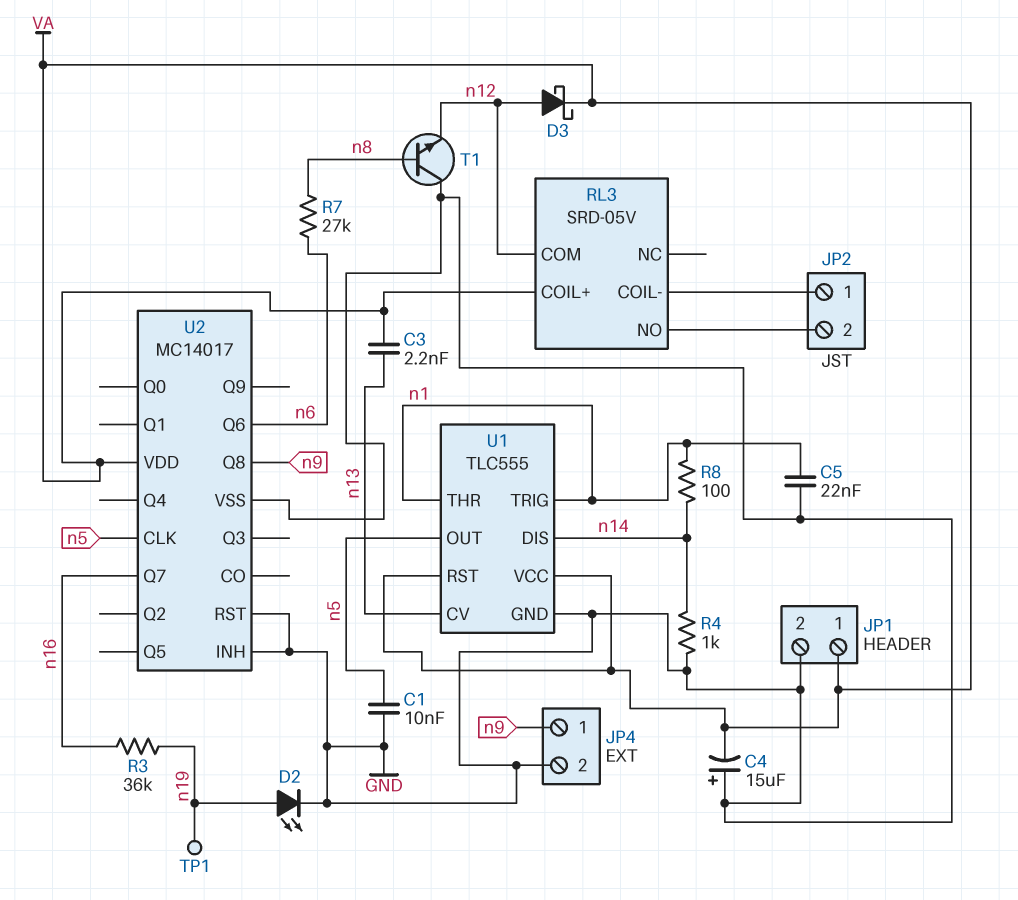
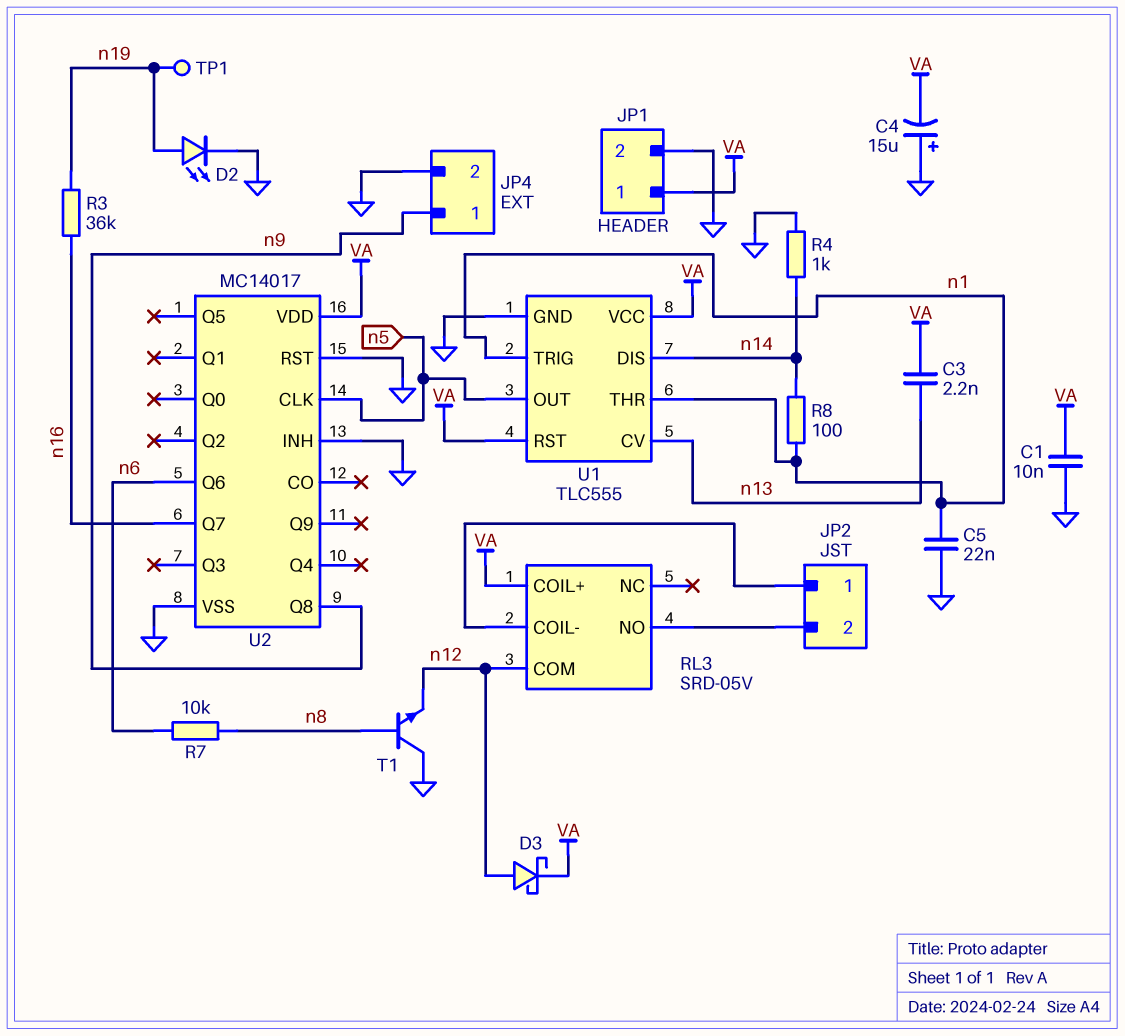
C1: 10nF (GND, n5) -> 10nF (GND, VA)
R7: 27k (n6, n8) -> 10k (n6, n8)

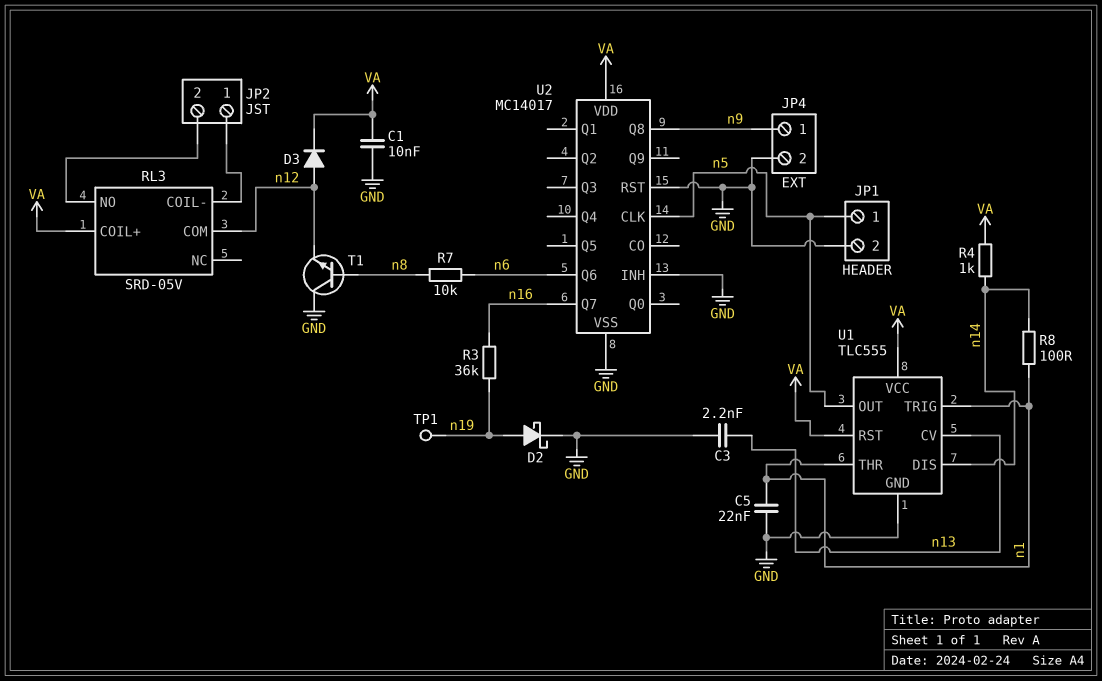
C3: 2.2nF (VA, n13) -> 2.2nF (GND, n13)
C4: 15uF (plus GND, minus VA) -> none
D2: LED (A n19, K GND) -> schottky (A n19, K GND)
D3: schottky (A n12, K VA) -> diode (A n12, K VA)
JP1 pin 1: VA -> n5
R4: 1k (GND, n14) -> 1k (VA, n14)

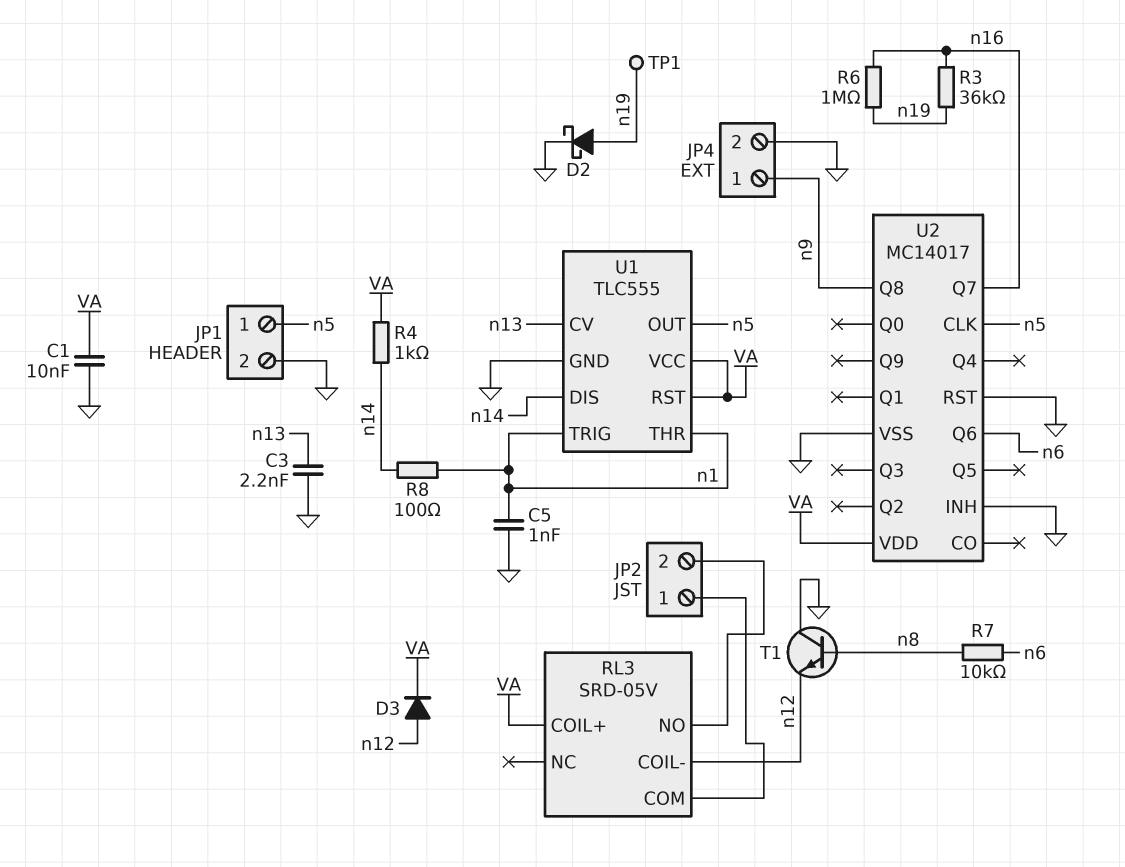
C5: 22nF (GND, n1) -> 1nF (GND, n1)
R6: none -> 1M (n16, n19)
RL3 pin COIL-: JP2/1 -> n12
RL3 pin COM: n12 -> JP2/1

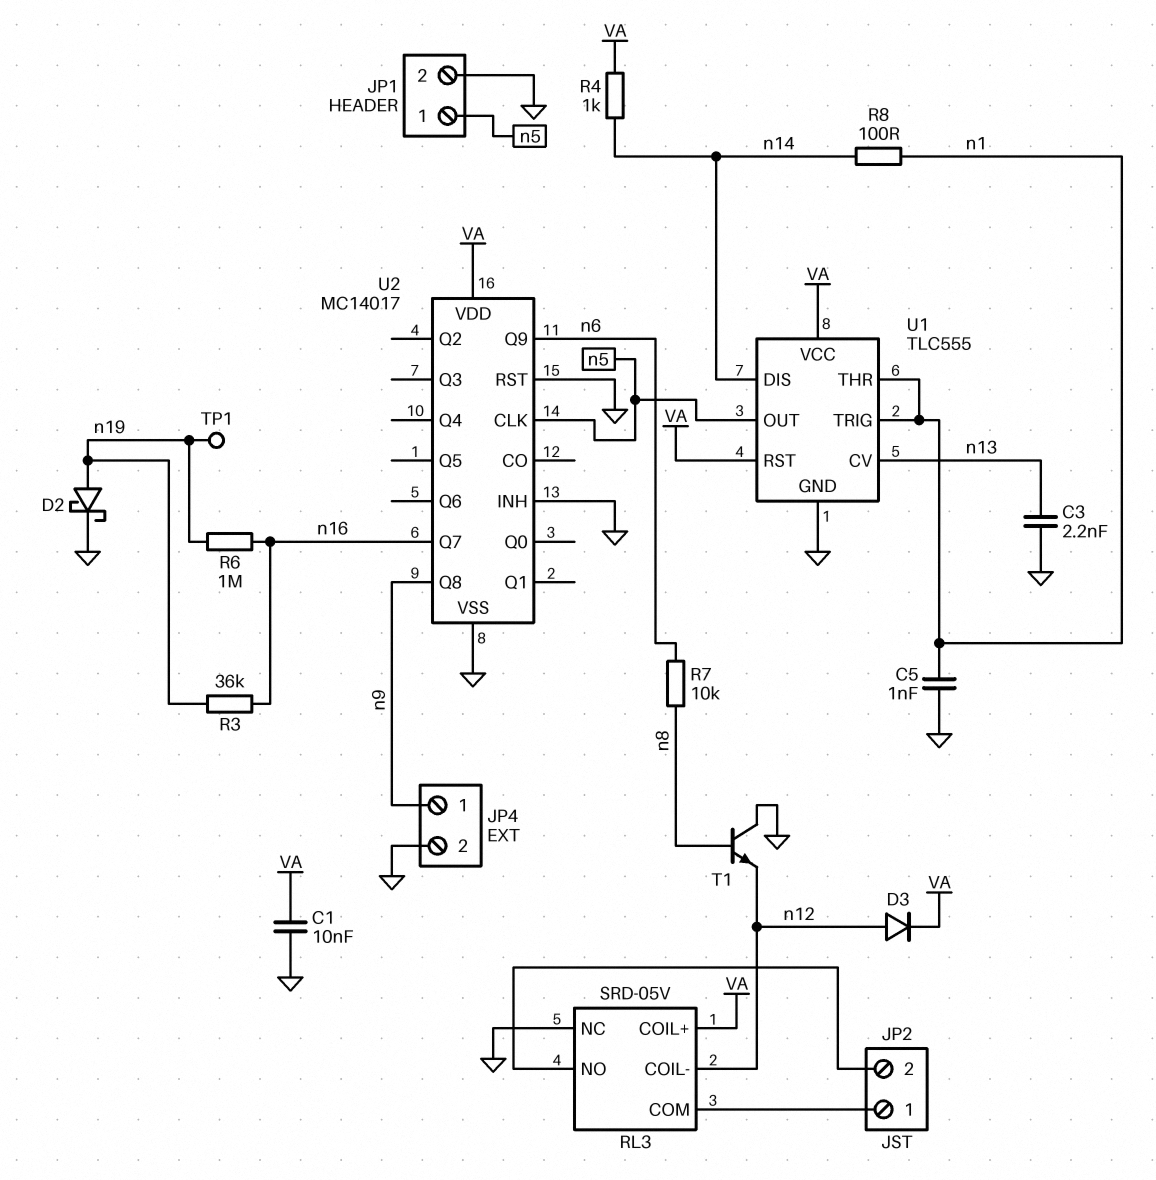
RL3 pin NC: none -> GND
U2 pin Q6: n6 -> none
U2 pin Q9: none -> n6

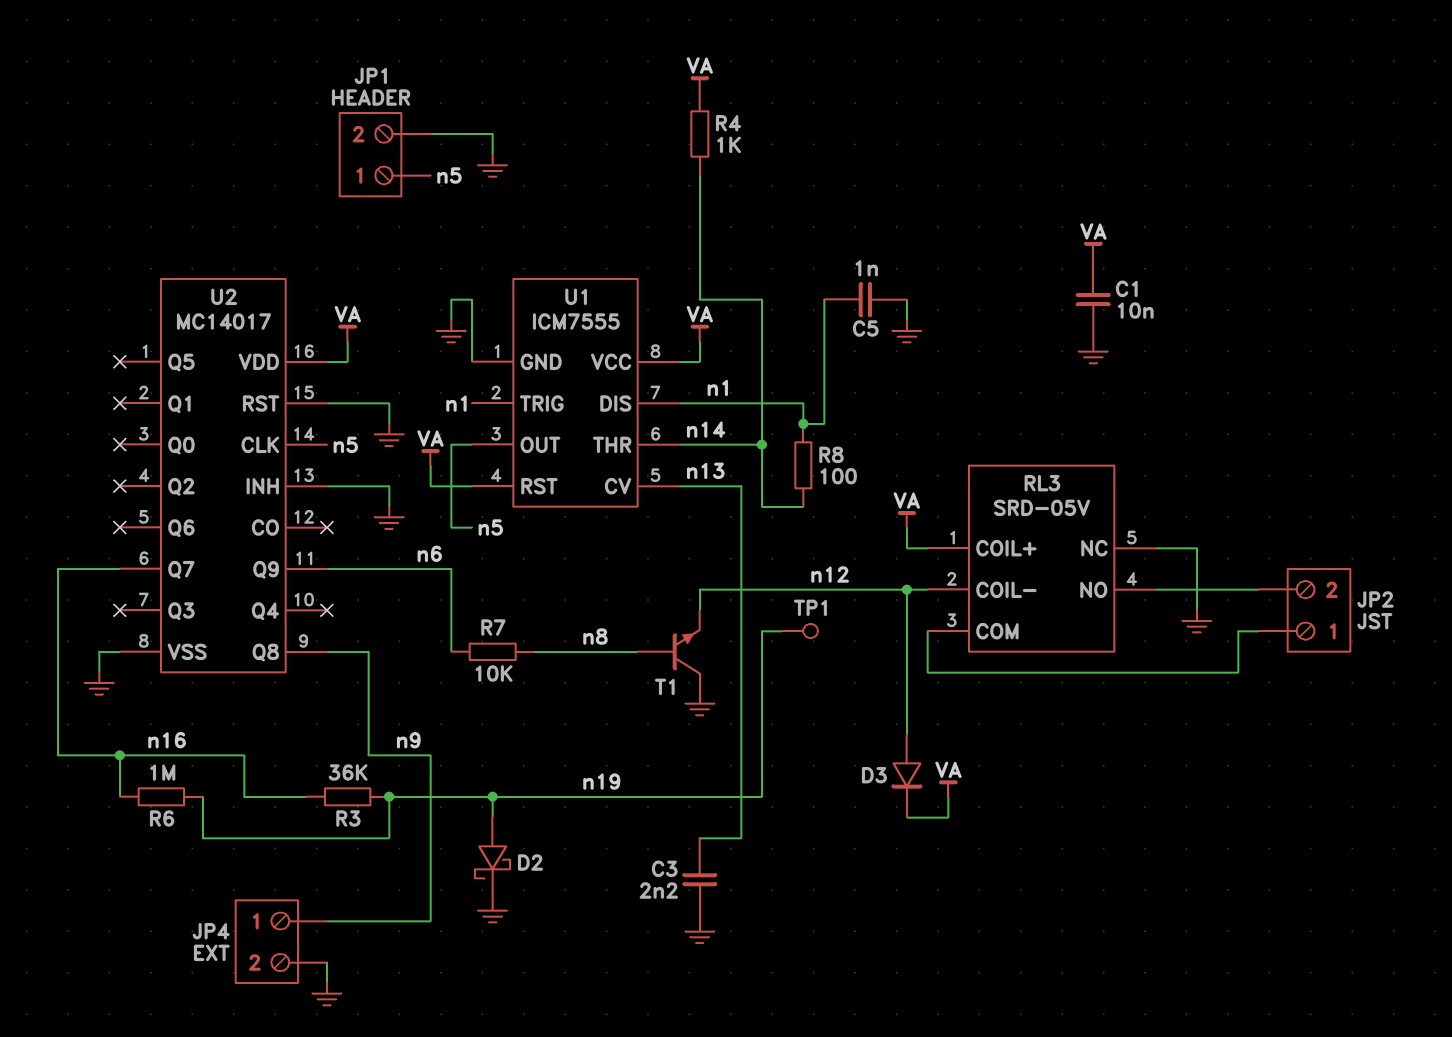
U1: TLC555 -> ICM7555
U1 pin DIS: n14 -> n1
U1 pin THR: n1 -> n14

